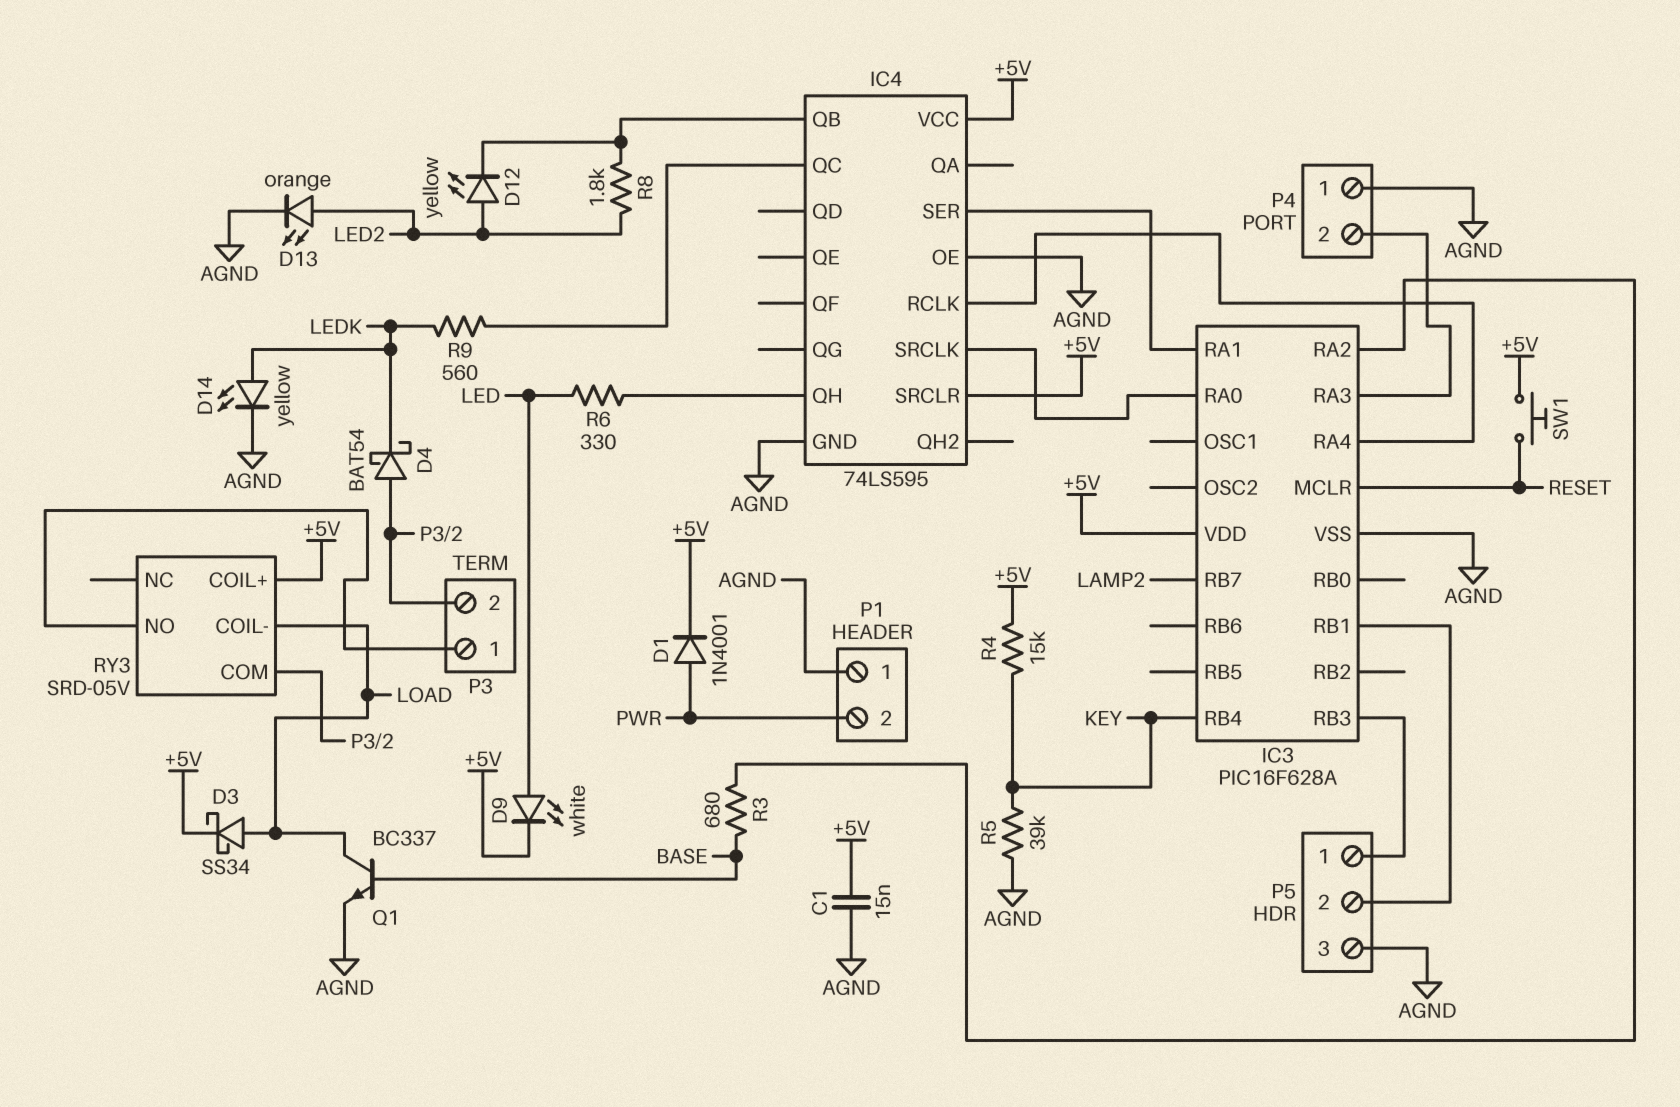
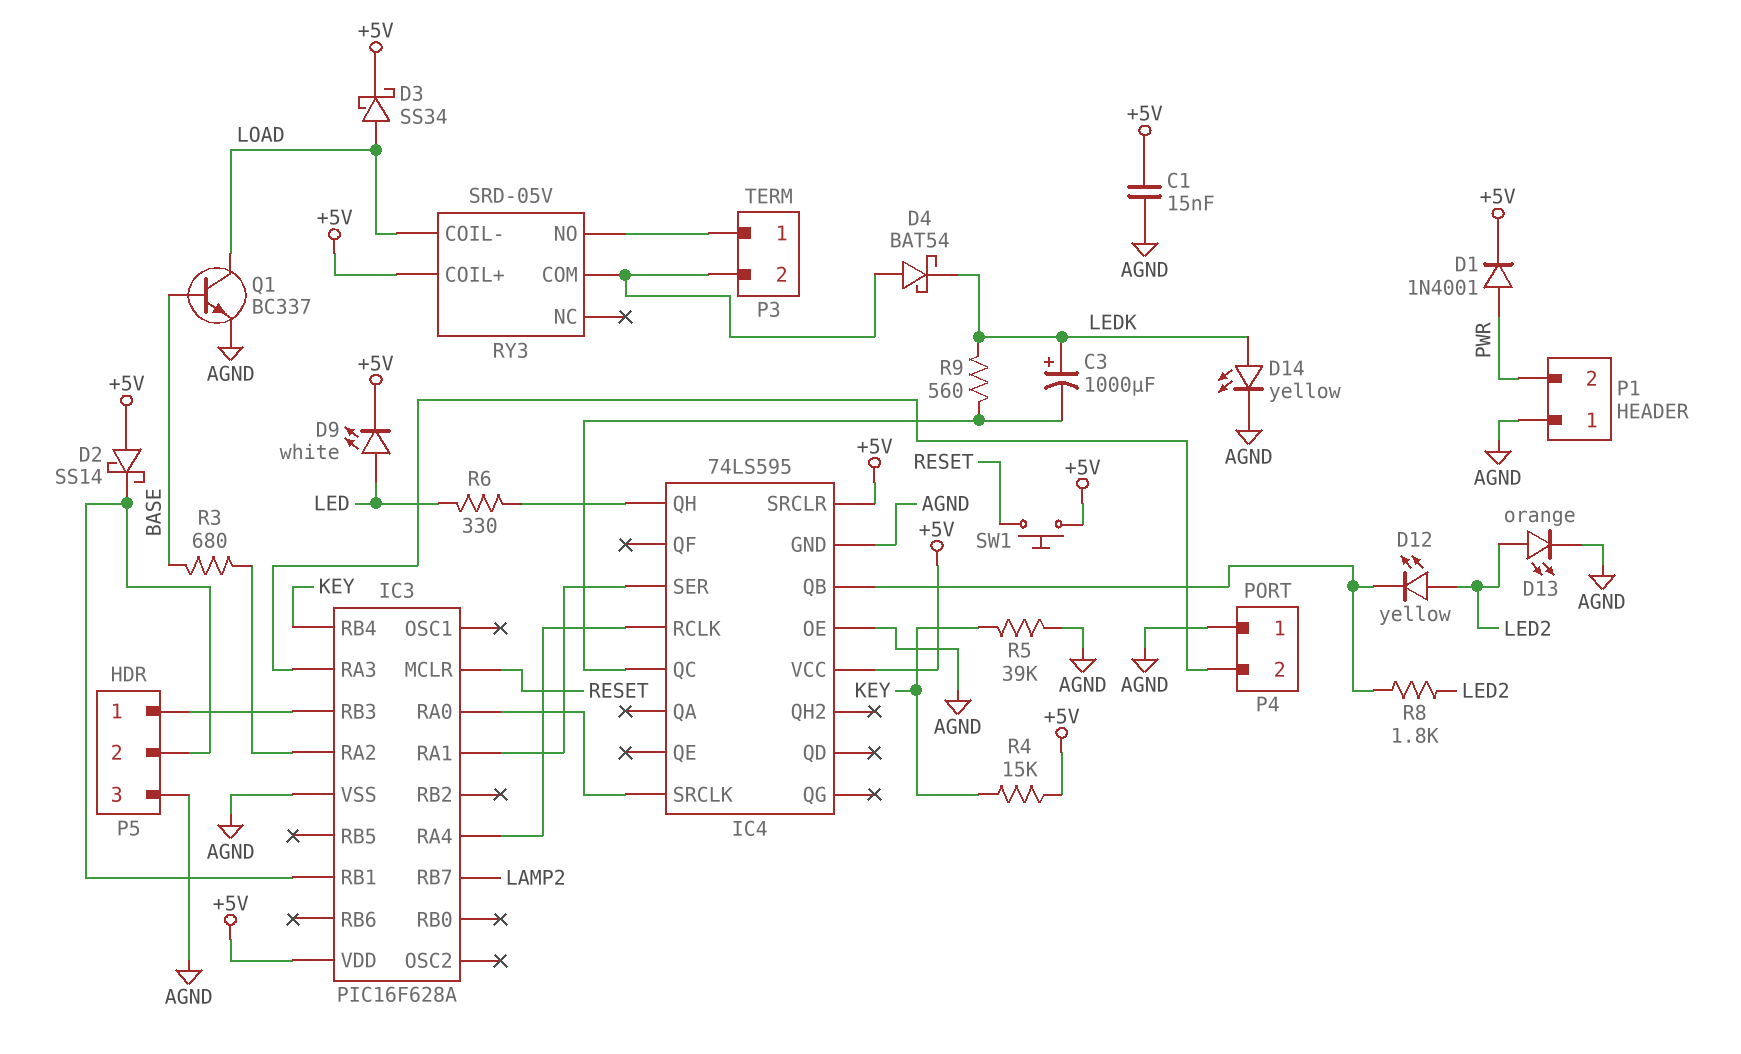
C3: none -> 1000uF (plus LEDK, minus IC4/QC)
D2: none -> schottky SS14 (A +5V, K IC3/RB1)

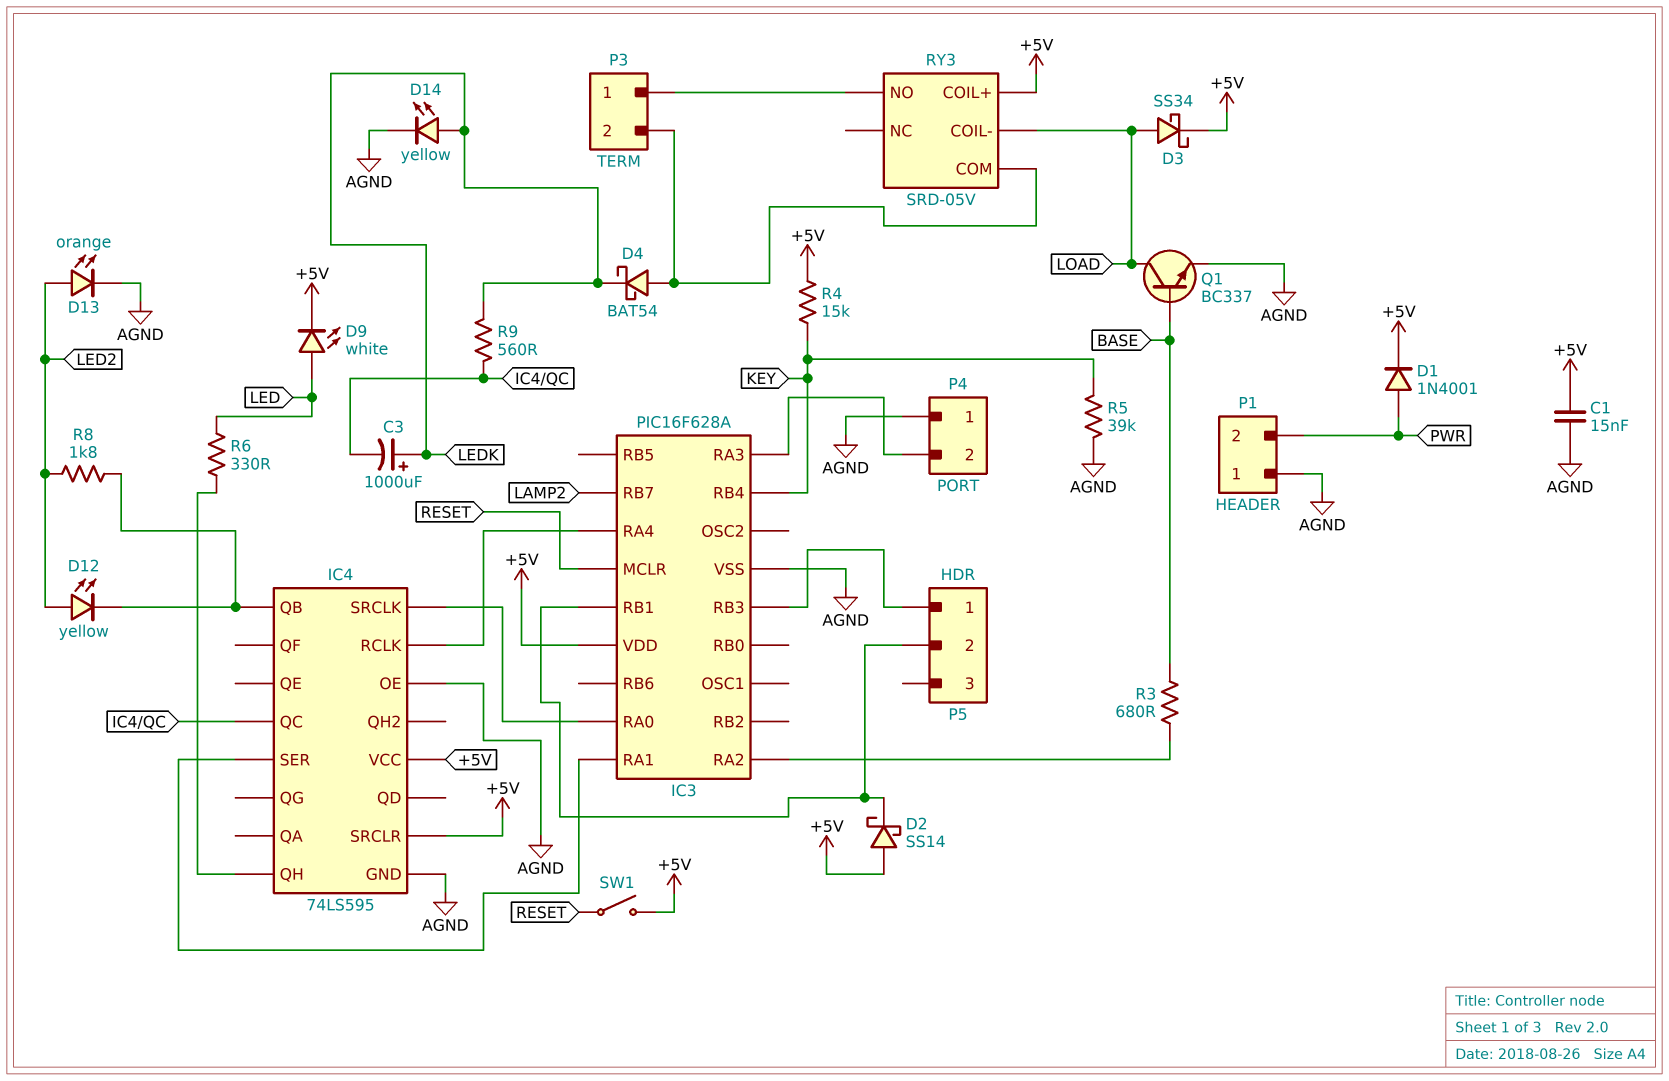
P5 pin 3: AGND -> none
SW1: button (+5V, RESET) -> switch (+5V, RESET)

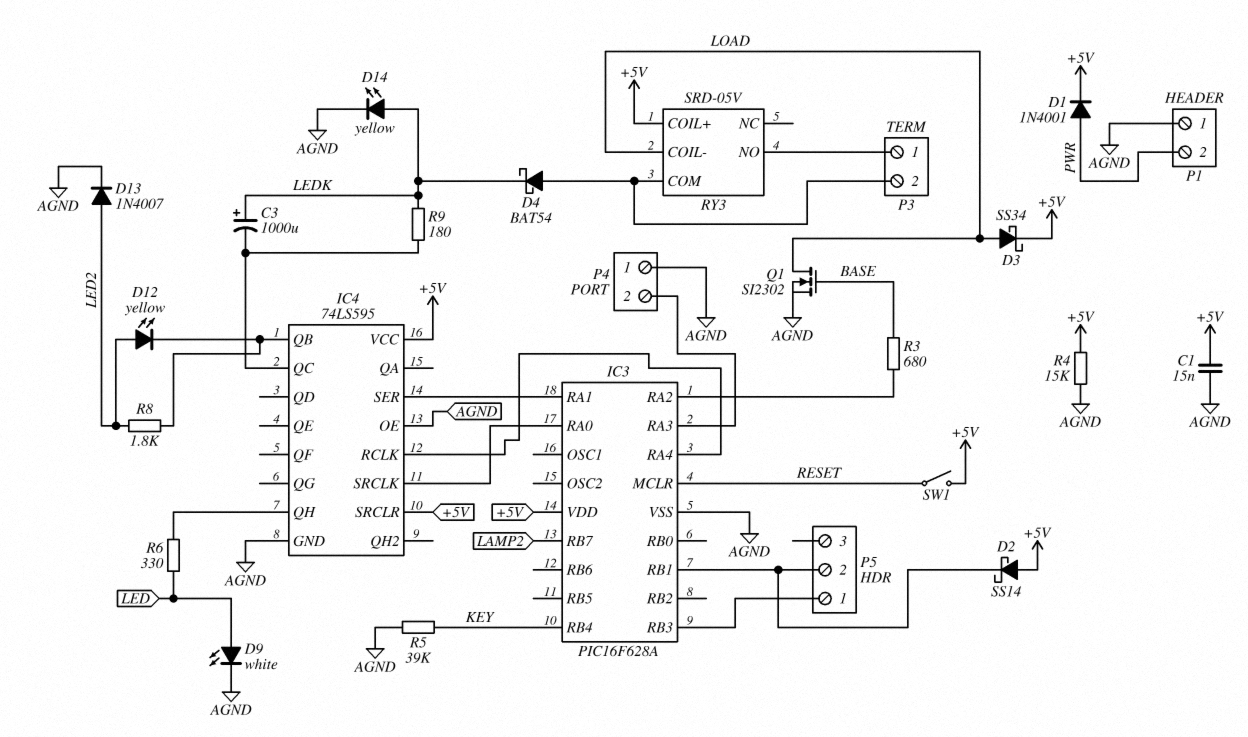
D9: LED white (A LED, K +5V) -> LED white (A LED, K AGND)
D13: LED orange (A LED2, K AGND) -> diode 1N4007 (A LED2, K AGND)
Q1: NPN BC337 (B BASE, C LOAD, E AGND) -> NMOS SI2302 (G BASE, D LOAD, S AGND)
R4: 15k (+5V, KEY) -> 15k (+5V, AGND)
R9: 560 (IC4/QC, LEDK) -> 180 (IC4/QC, LEDK)

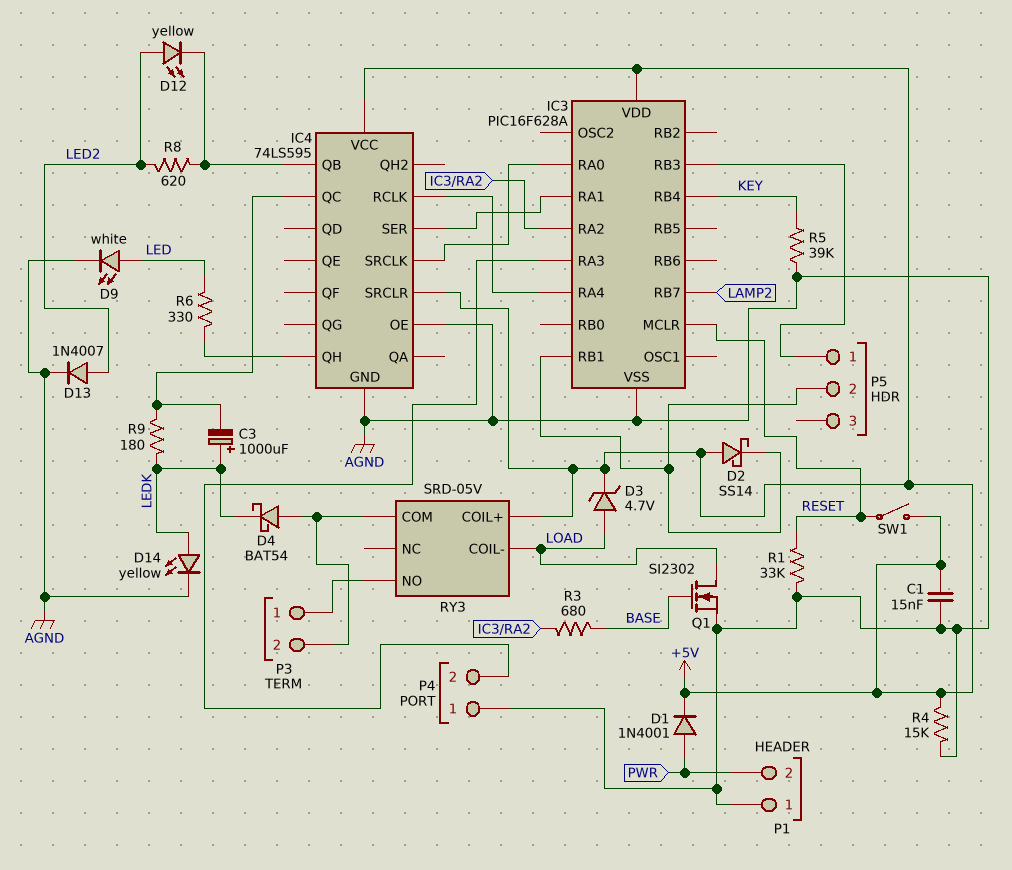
D3: schottky SS34 (A LOAD, K +5V) -> zener 4.7V (A LOAD, K +5V)
R1: none -> 33k (AGND, RESET)
R8: 1.8k (IC4/QB, LED2) -> 620 (IC4/QB, LED2)

